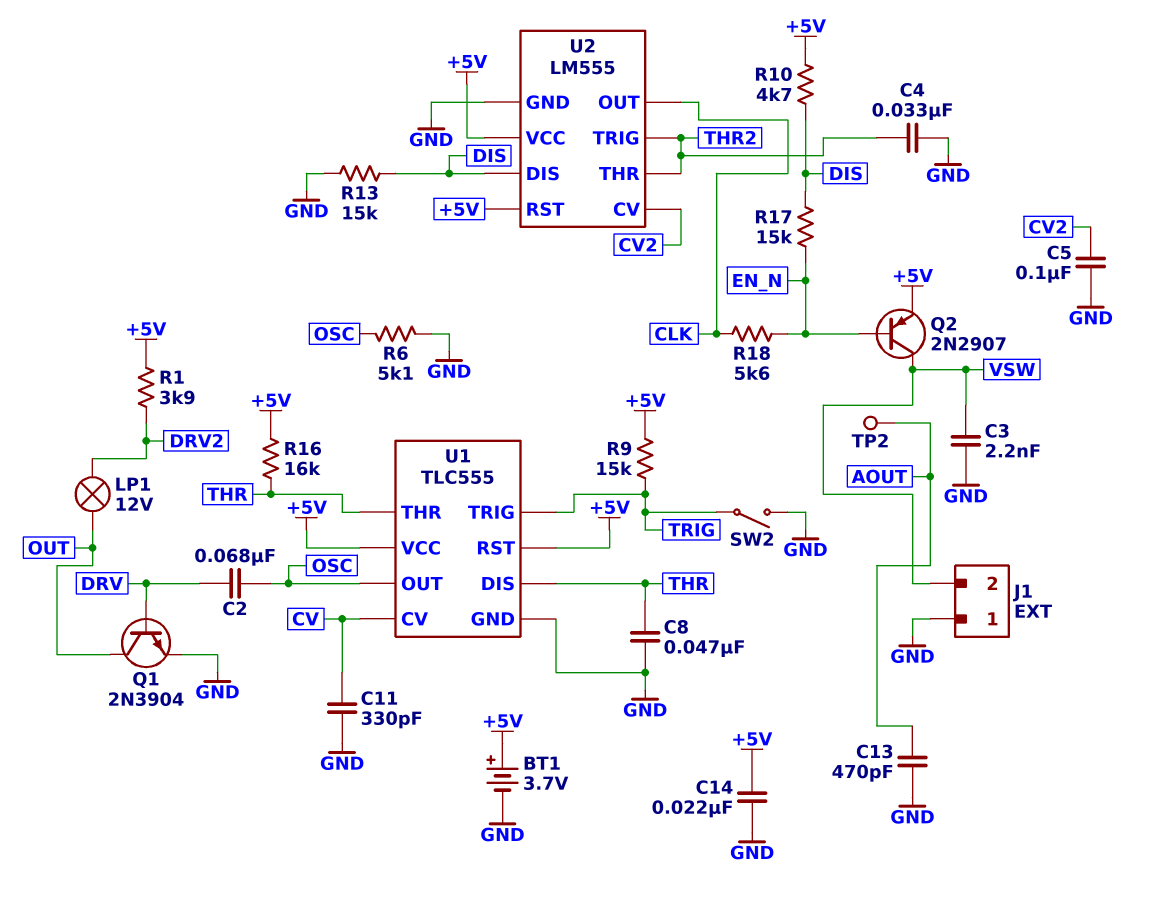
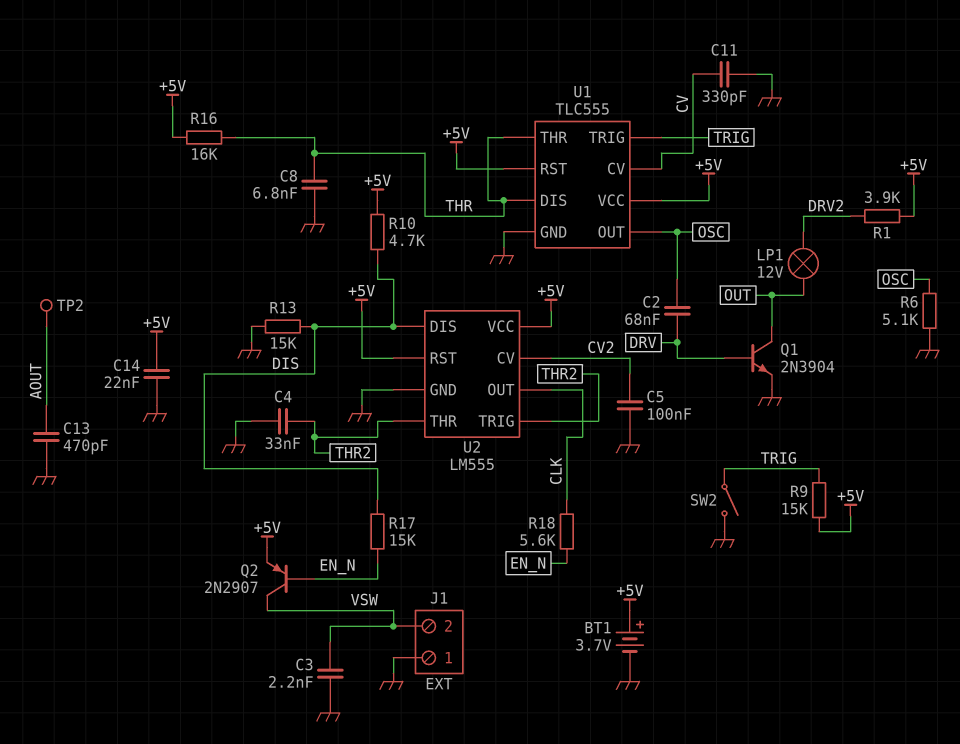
C8: 47nF (GND, THR) -> 6.8nF (GND, THR)

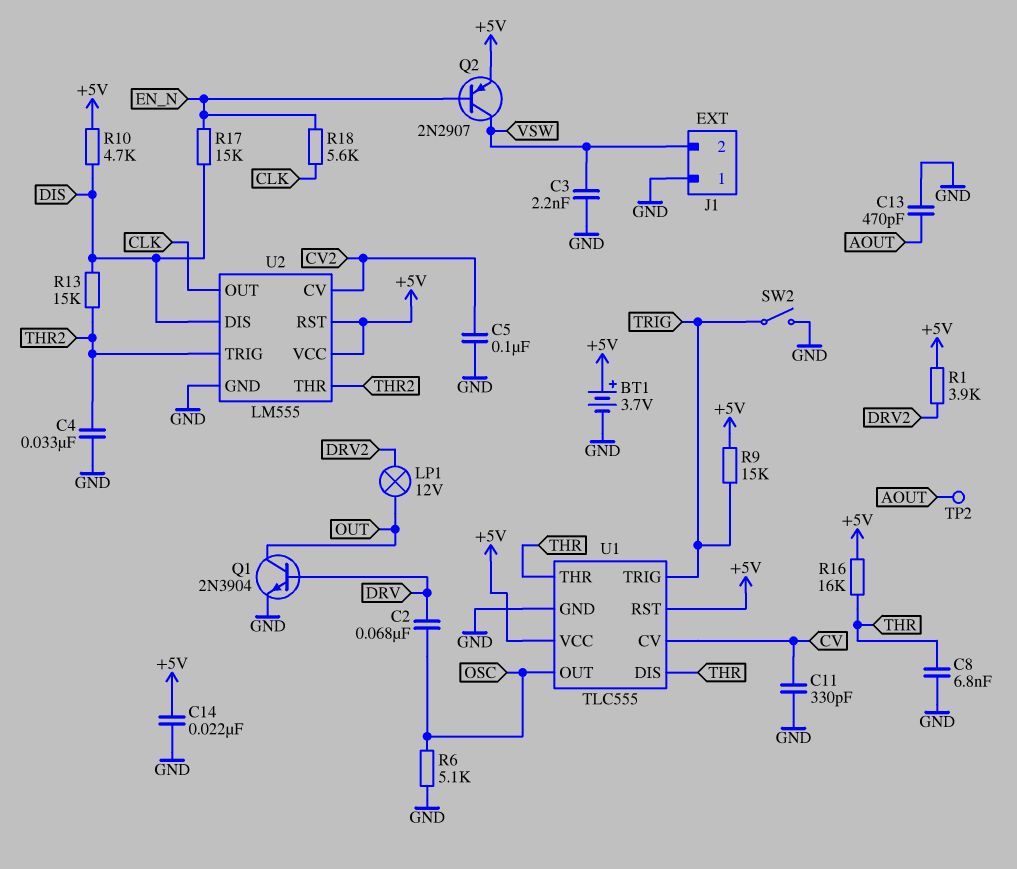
R13: 15k (DIS, GND) -> 15k (DIS, THR2)

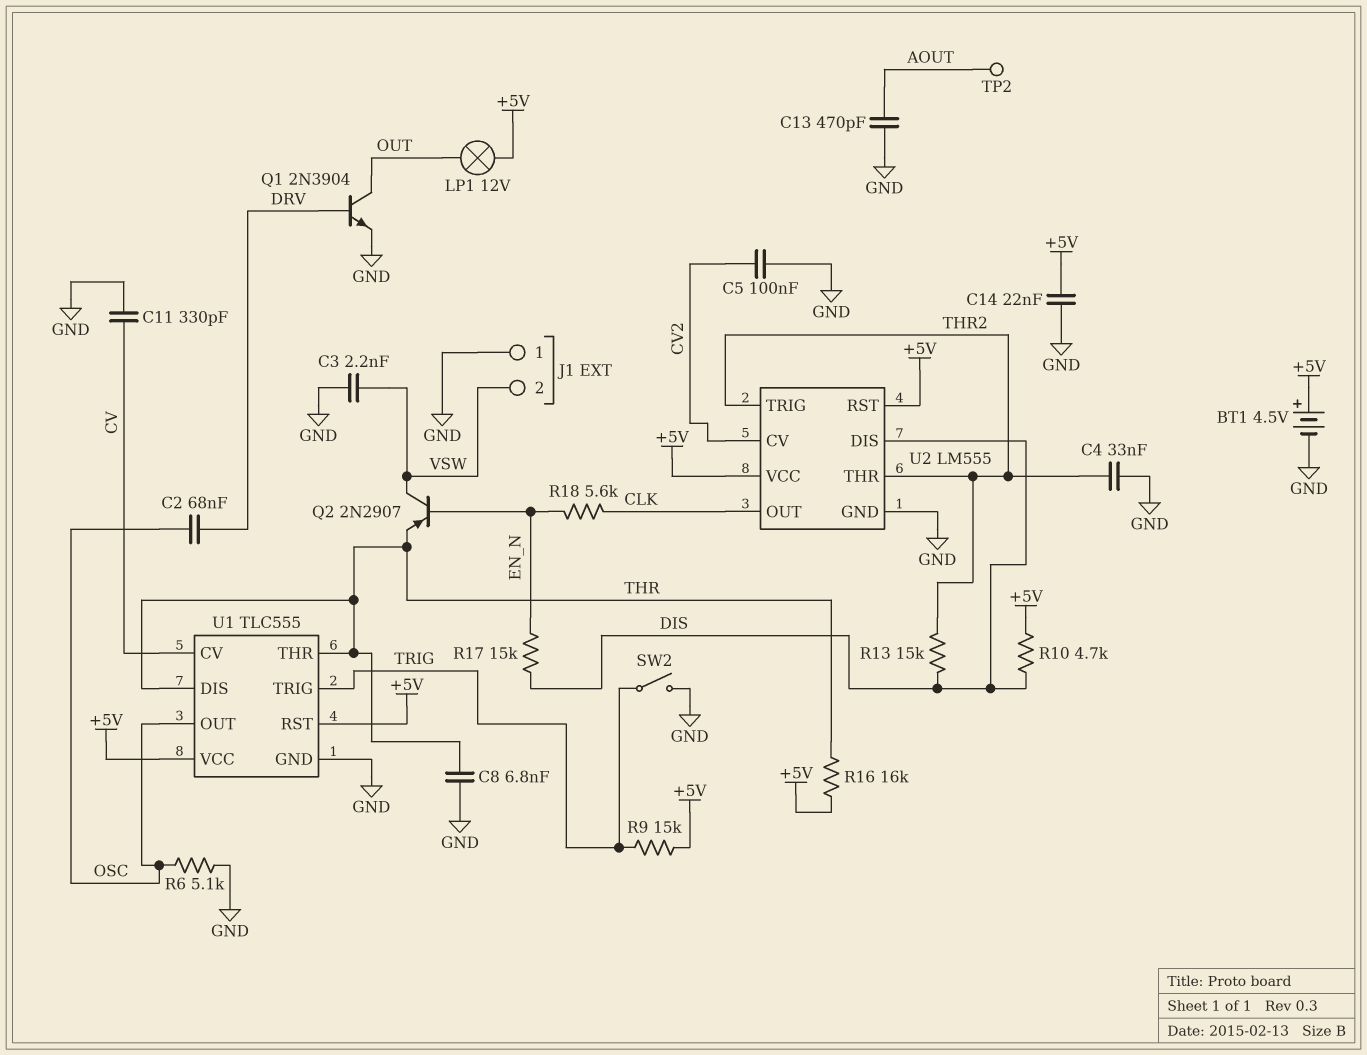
BT1: 3.7V (plus +5V, minus GND) -> 4.5V (plus +5V, minus GND)
LP1: lamp 12V (DRV2, OUT) -> lamp 12V (+5V, OUT)
Q2: PNP 2N2907 (B EN_N, C VSW, E +5V) -> PNP 2N2907 (B EN_N, C VSW, E THR)
R1: 3.9k (+5V, DRV2) -> none

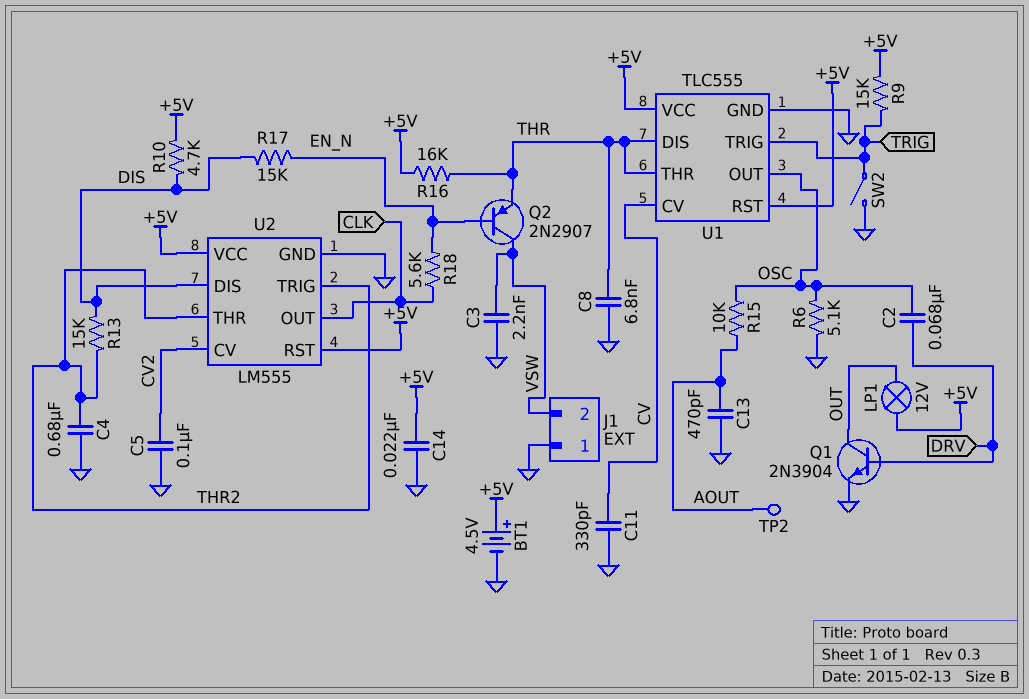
C4: 33nF (GND, THR2) -> 680nF (GND, THR2)
R15: none -> 10k (AOUT, OSC)

